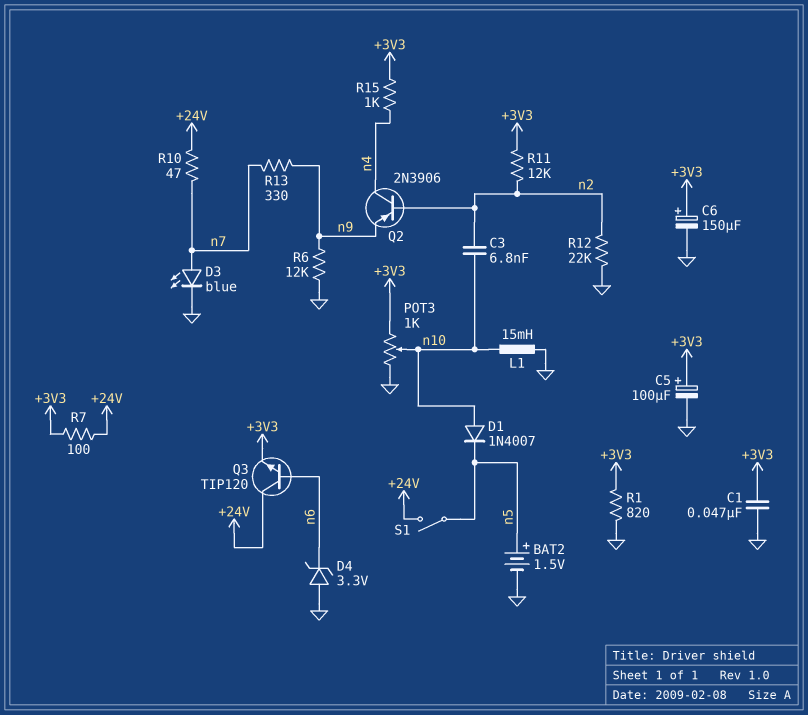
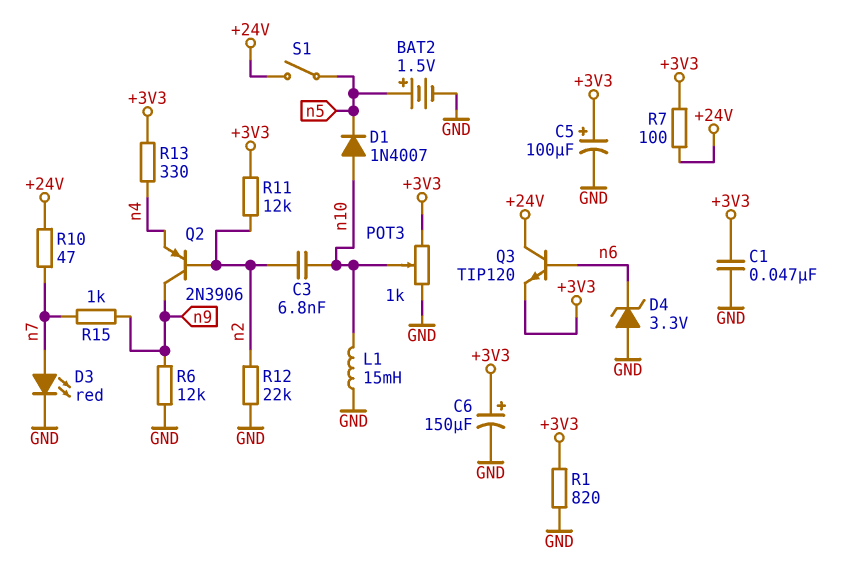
D3: LED blue (A n7, K GND) -> LED red (A n7, K GND)
Q2: PNP 2N3906 (B n2, C n4, E n9) -> PNP 2N3906 (B n2, C n9, E n4)
R13: 330 (n7, n9) -> 330 (+3V3, n4)
R15: 1k (+3V3, n4) -> 1k (n7, n9)

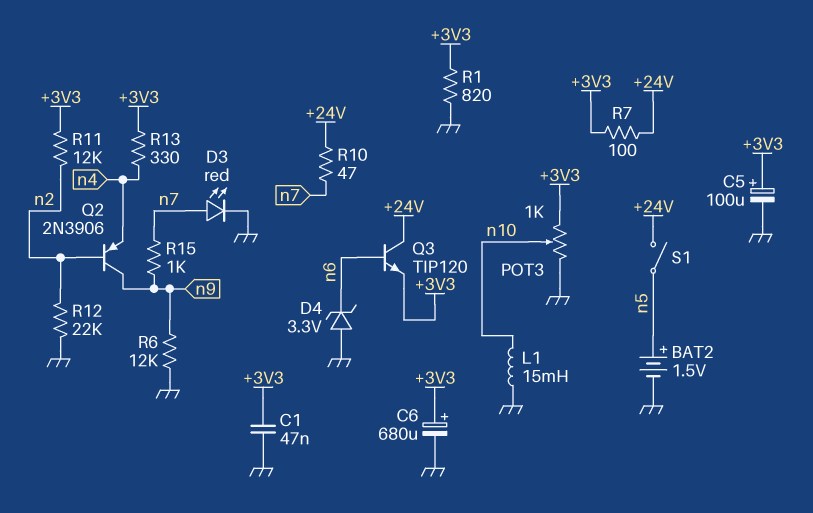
C3: 6.8nF (n2, n10) -> none
C6: 150uF (plus +3V3, minus GND) -> 680uF (plus +3V3, minus GND)
D1: diode 1N4007 (A n10, K n5) -> none

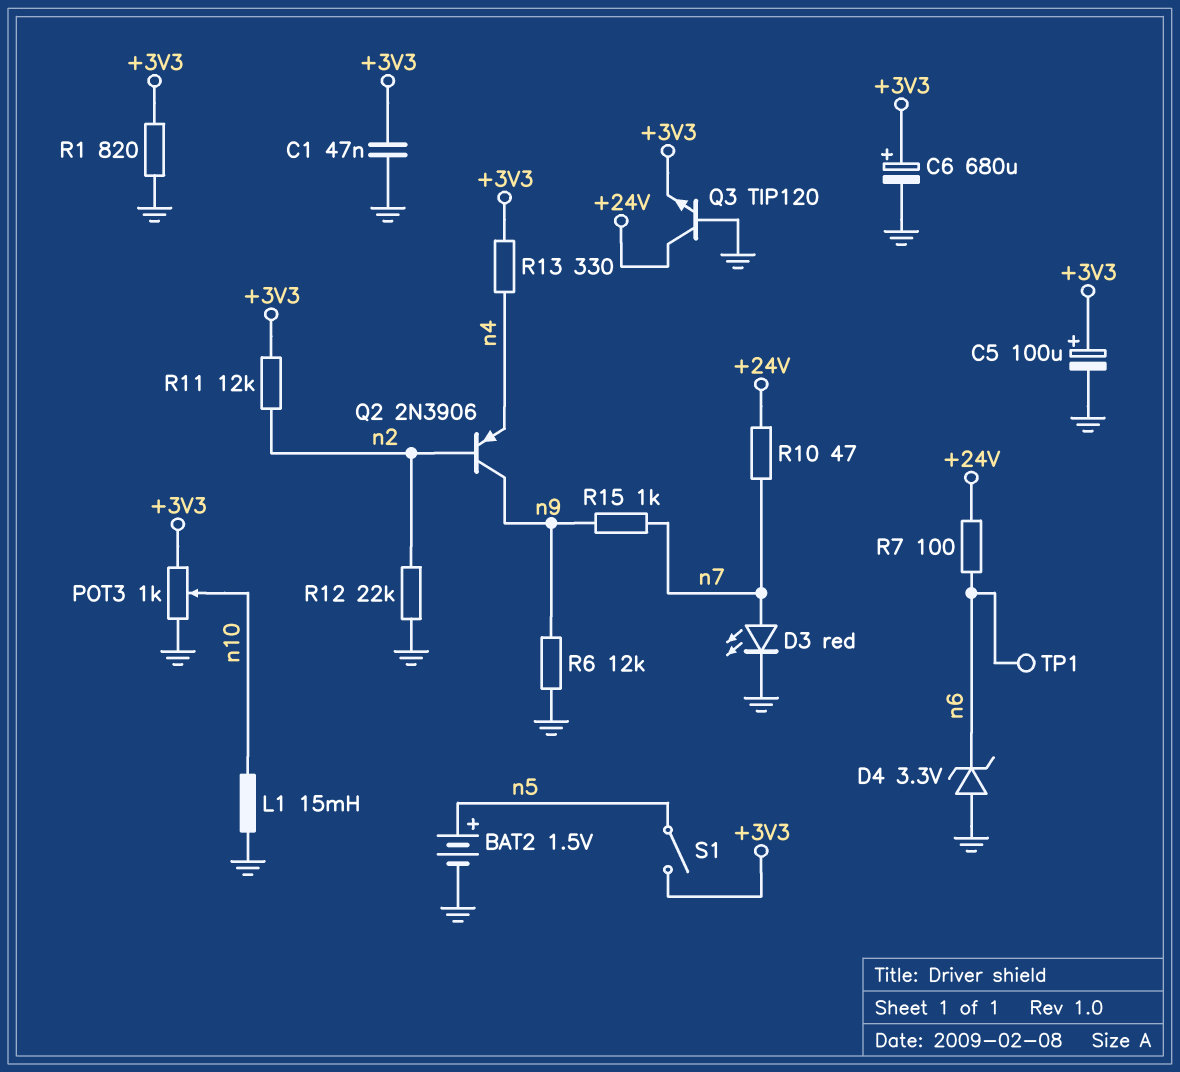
Q3: NPN TIP120 (B n6, C +24V, E +3V3) -> NPN TIP120 (B GND, C +24V, E +3V3)
R7: 100 (+3V3, +24V) -> 100 (+24V, n6)
S1: switch (+24V, n5) -> switch (+3V3, n5)
TP1: none -> test point (n6)

